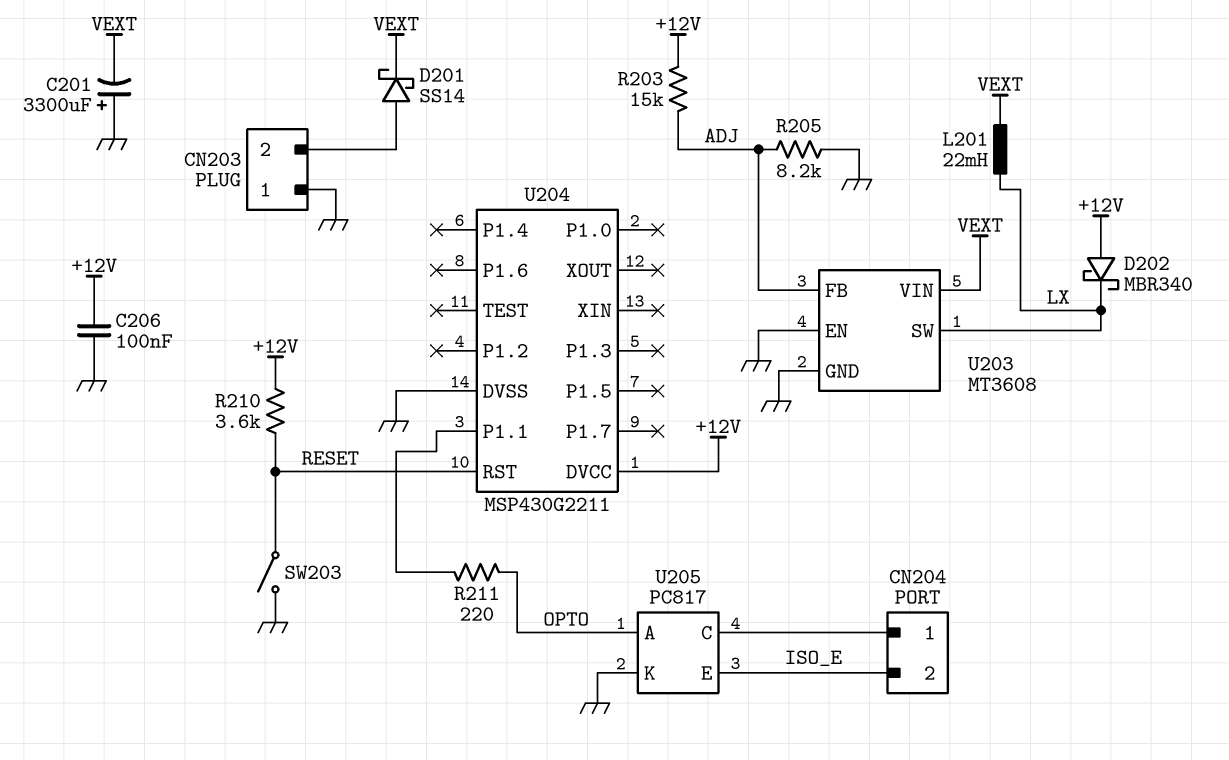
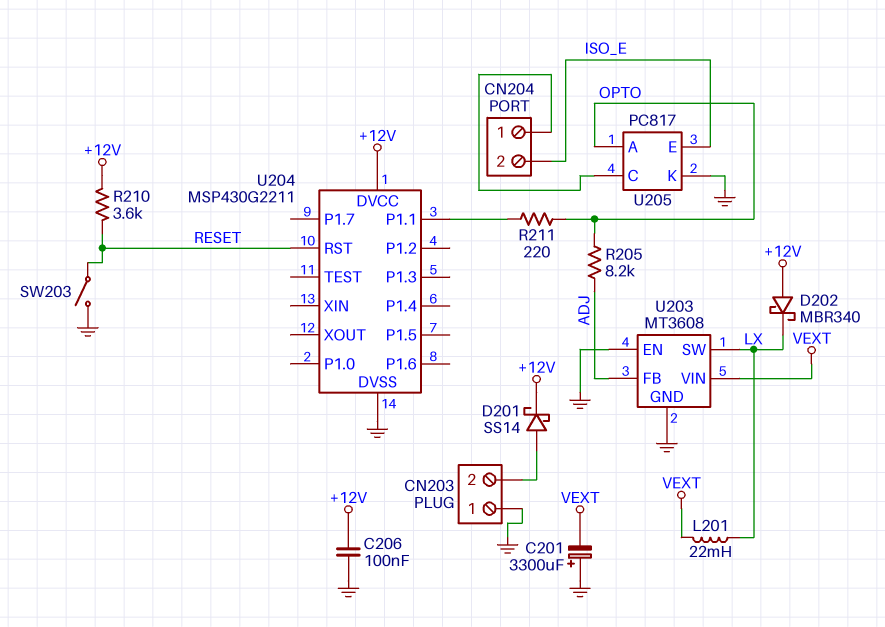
D201: schottky SS14 (A CN203/2, K VEXT) -> schottky SS14 (A CN203/2, K +12V)
R203: 15k (+12V, ADJ) -> none
R205: 8.2k (ADJ, GND) -> 8.2k (ADJ, OPTO)

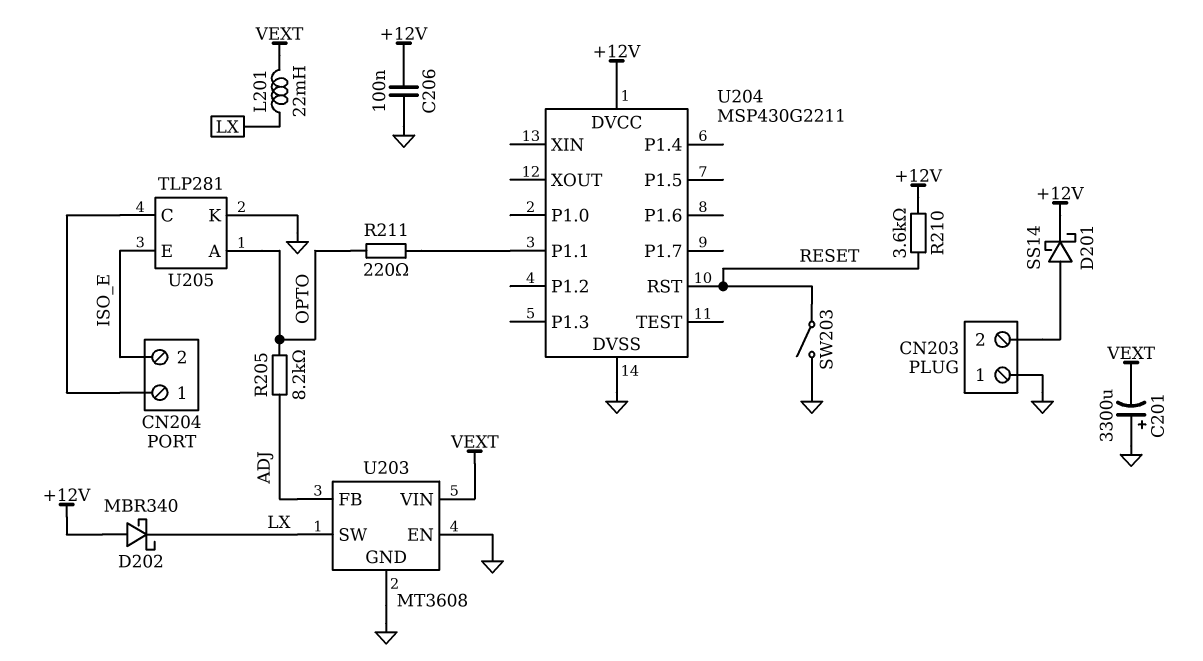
U205: PC817 -> TLP281

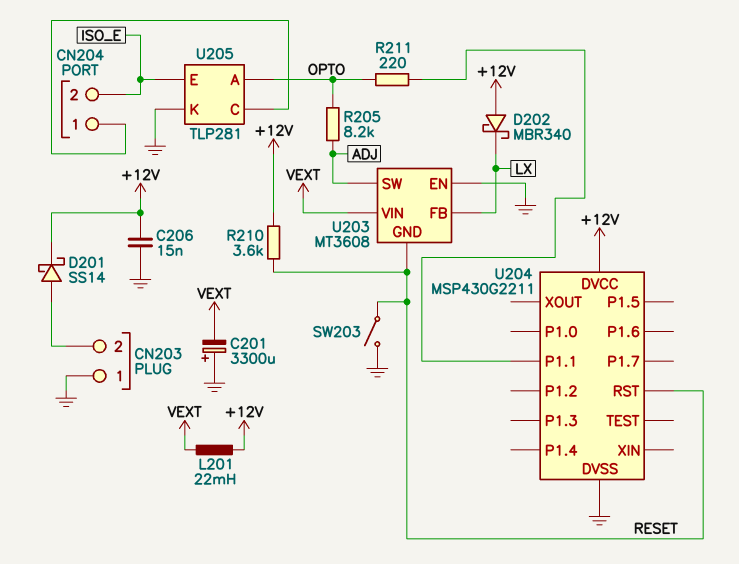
C206: 100nF (+12V, GND) -> 15nF (+12V, GND)
L201: 22mH (LX, VEXT) -> 22mH (+12V, VEXT)
U203 pin FB: ADJ -> LX
U203 pin GND: GND -> RESET
U203 pin SW: LX -> ADJ

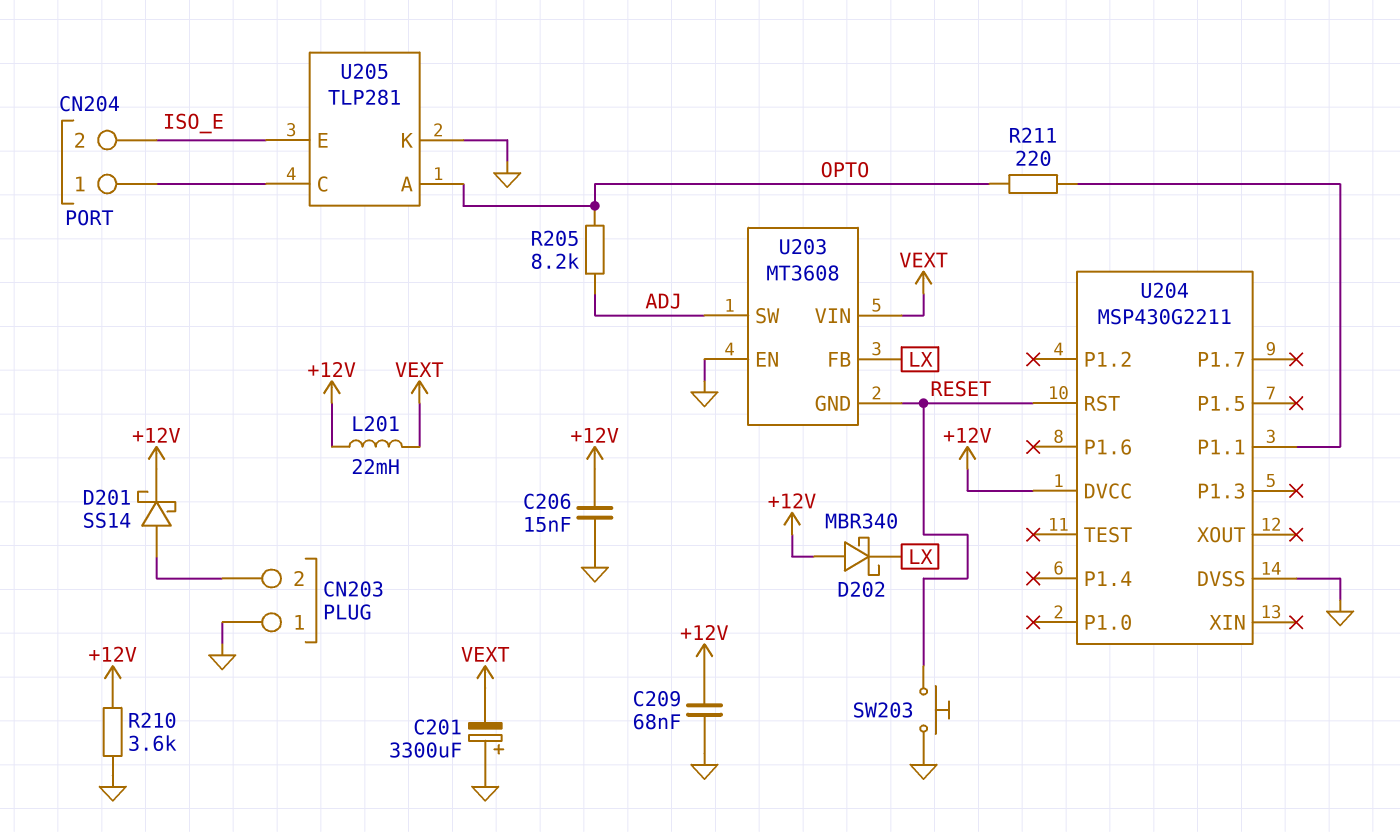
C209: none -> 68nF (+12V, GND)
R210: 3.6k (+12V, RESET) -> 3.6k (+12V, GND)
SW203: switch (GND, RESET) -> button (GND, RESET)

